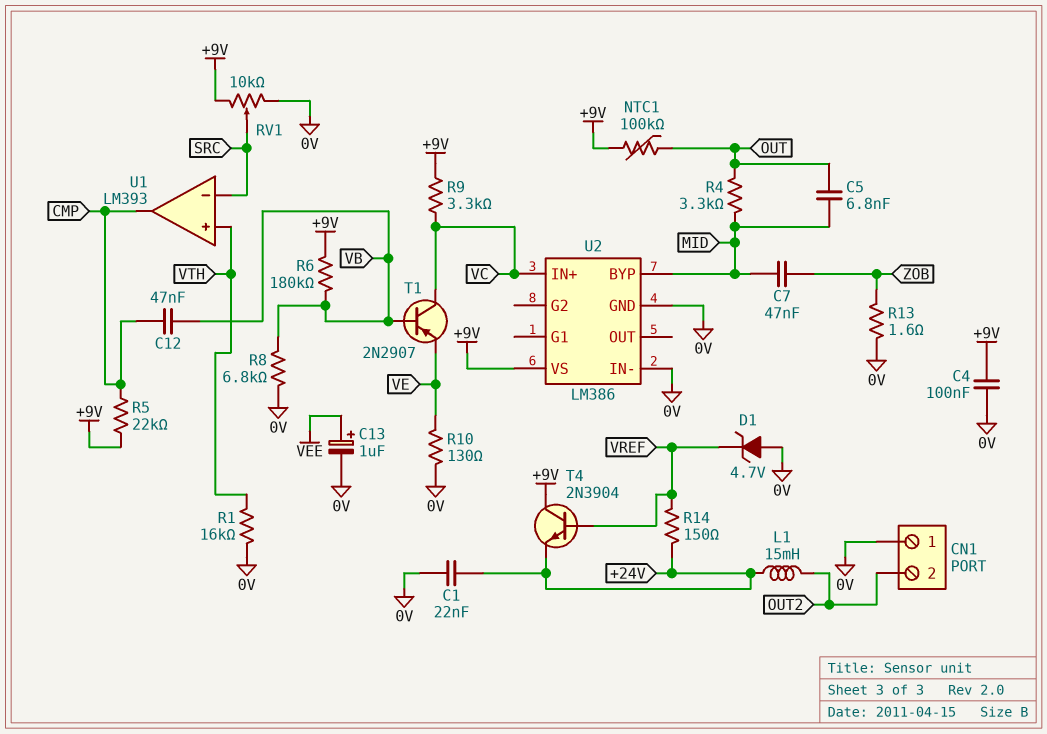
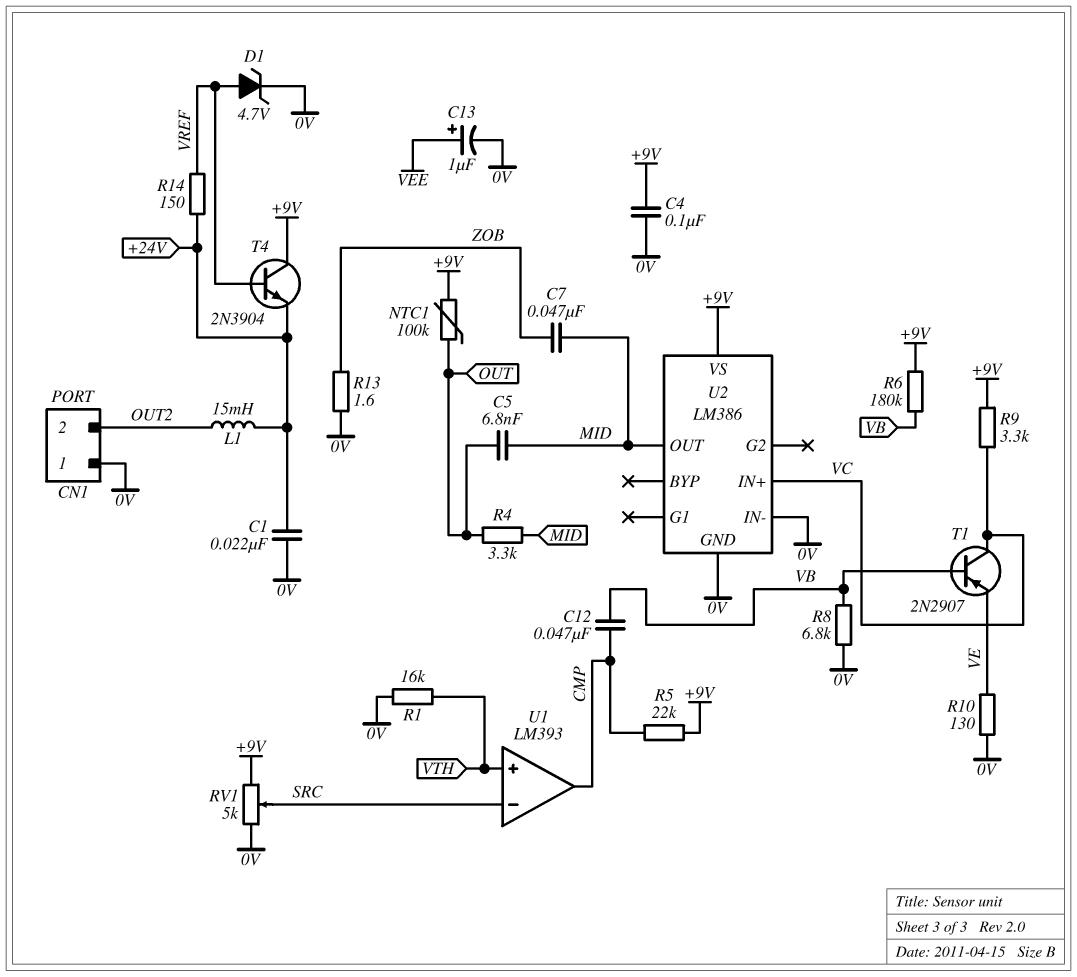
D1: zener 4.7V (A 0V, K VREF) -> zener 4.7V (A VREF, K 0V)
RV1: 10k (+9V, 0V, wiper SRC) -> 5k (+9V, 0V, wiper SRC)
U2 pin BYP: MID -> none
U2 pin OUT: none -> MID

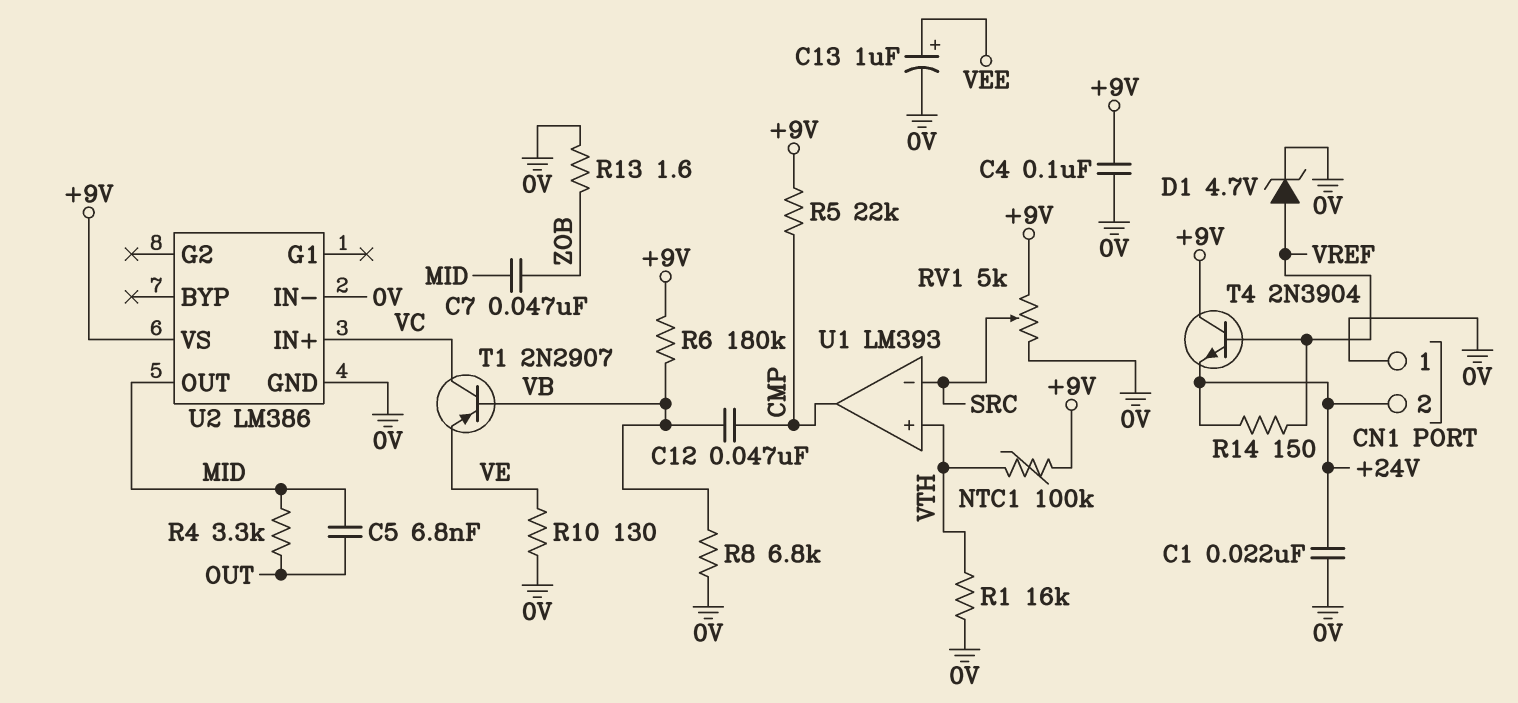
CN1 pin 2: OUT2 -> +24V
L1: 15mH (+24V, OUT2) -> none
NTC1: 100k (+9V, OUT) -> 100k (+9V, VTH)
R9: 3.3k (+9V, VC) -> none

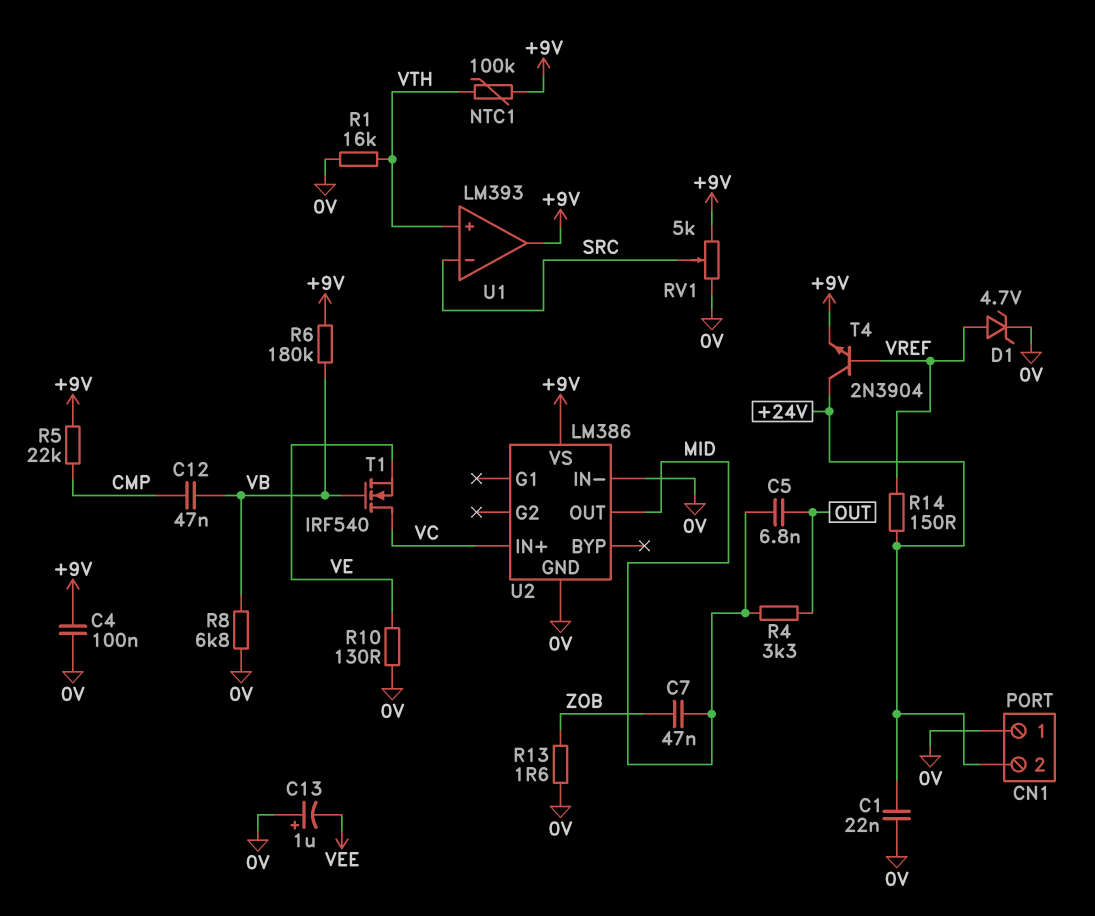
C13: 1uF (plus VEE, minus 0V) -> 1uF (plus 0V, minus VEE)
T1: PNP 2N2907 (B VB, C VC, E VE) -> NMOS IRF540 (G VB, D VC, S VE)
T4: NPN 2N3904 (B VREF, C +9V, E +24V) -> NPN 2N3904 (B VREF, C +24V, E +9V)
U1 pin out: CMP -> +9V

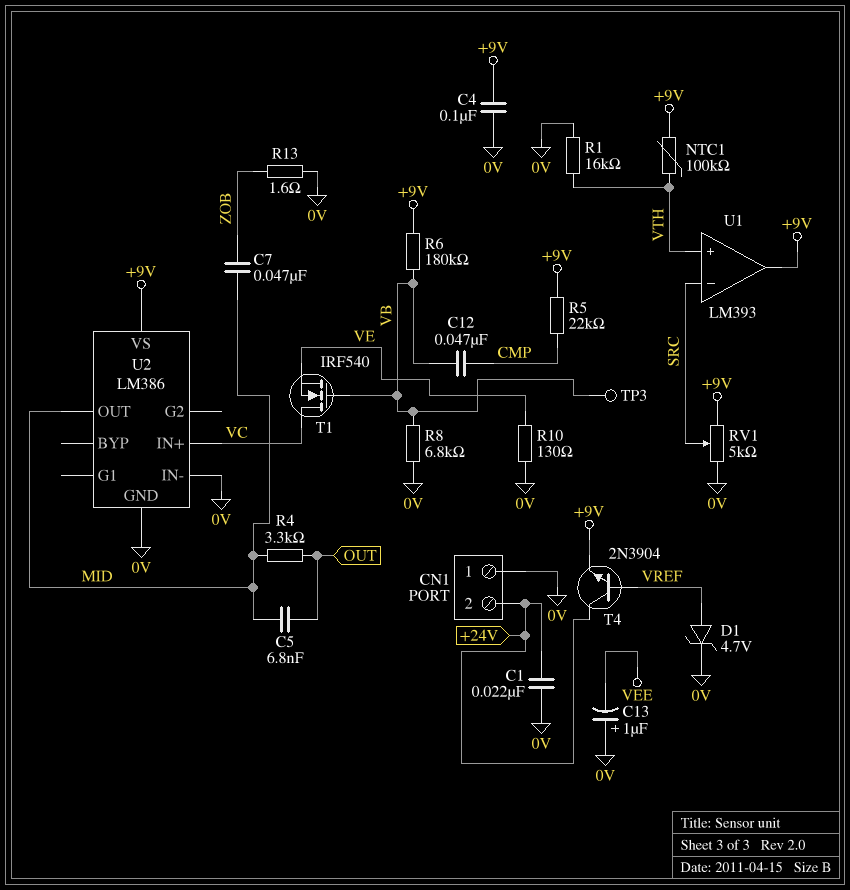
R14: 150 (+24V, VREF) -> none
TP3: none -> test point (VB)

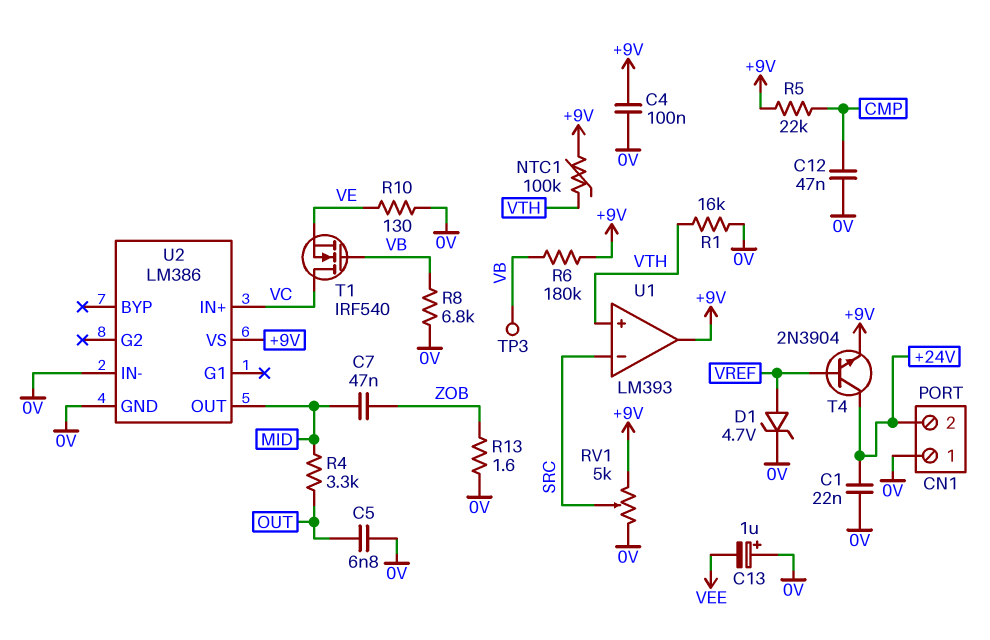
C5: 6.8nF (MID, OUT) -> 6.8nF (0V, OUT)
C12: 47nF (CMP, VB) -> 47nF (0V, CMP)

